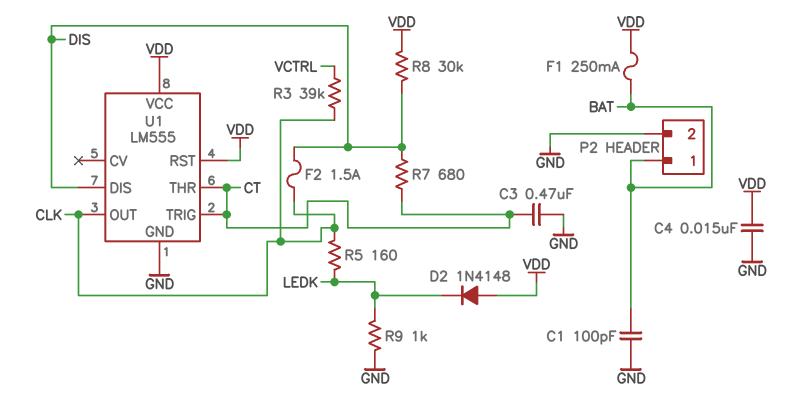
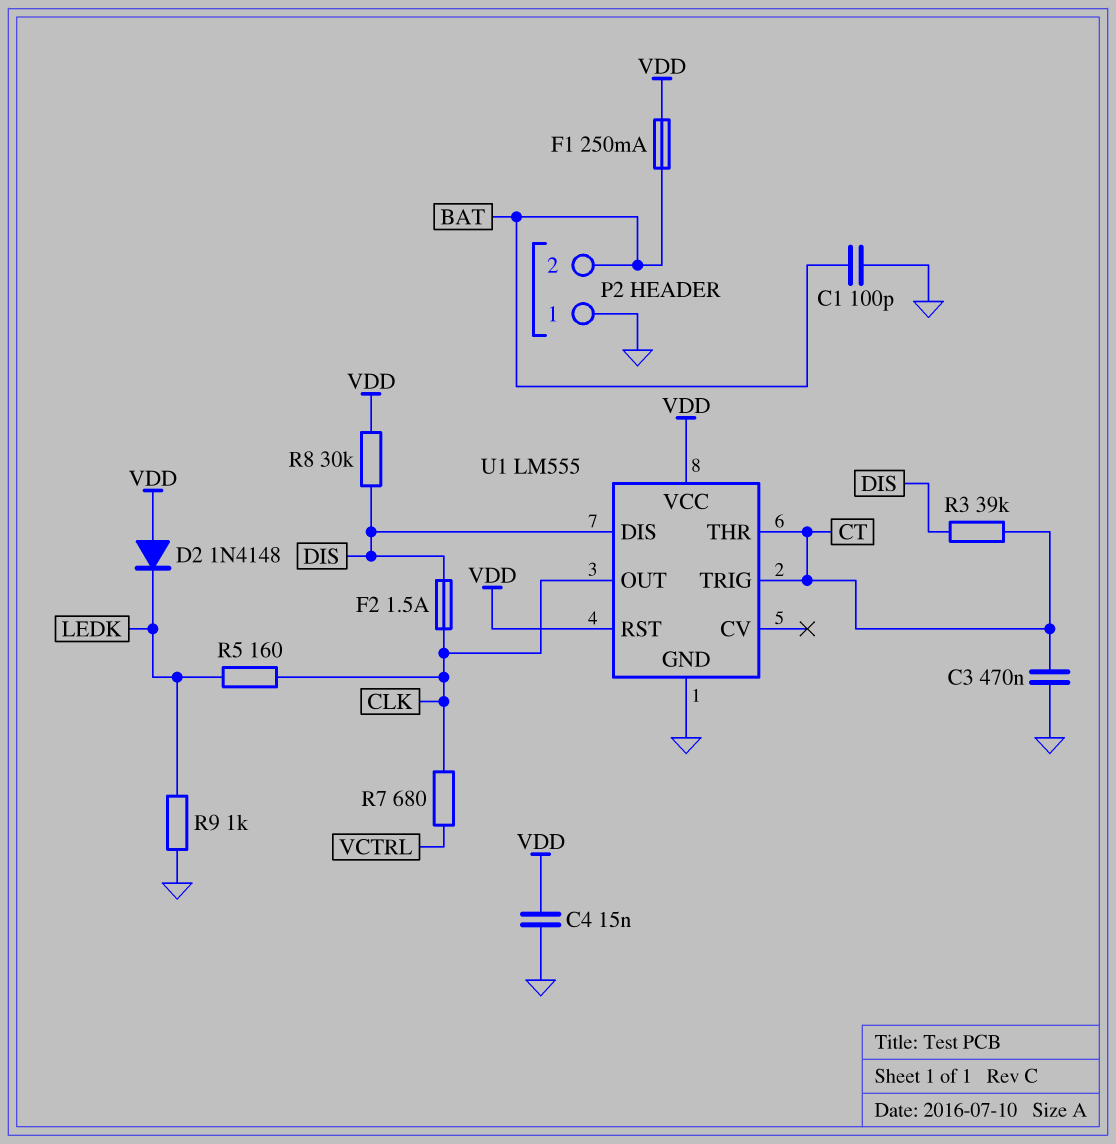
P2 pin 1: BAT -> GND
P2 pin 2: GND -> BAT
R3: 39k (CLK, VCTRL) -> 39k (CT, DIS)
R7: 680 (CT, DIS) -> 680 (CLK, VCTRL)

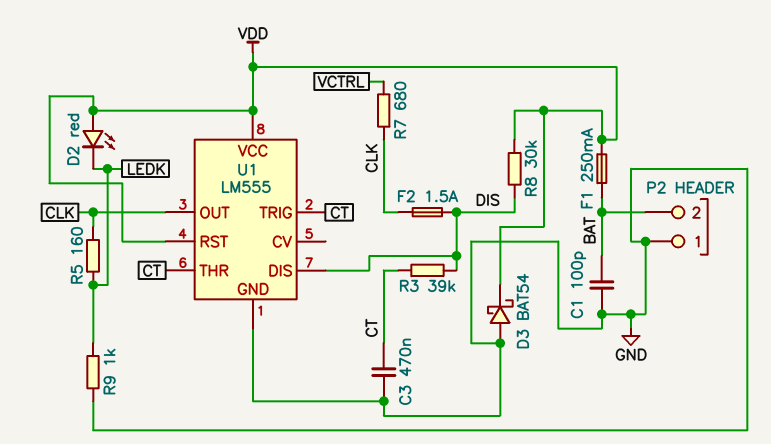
C4: 15nF (GND, VDD) -> none
D2: diode 1N4148 (A VDD, K LEDK) -> LED red (A VDD, K LEDK)
D3: none -> schottky BAT54 (A GND, K VDD)

